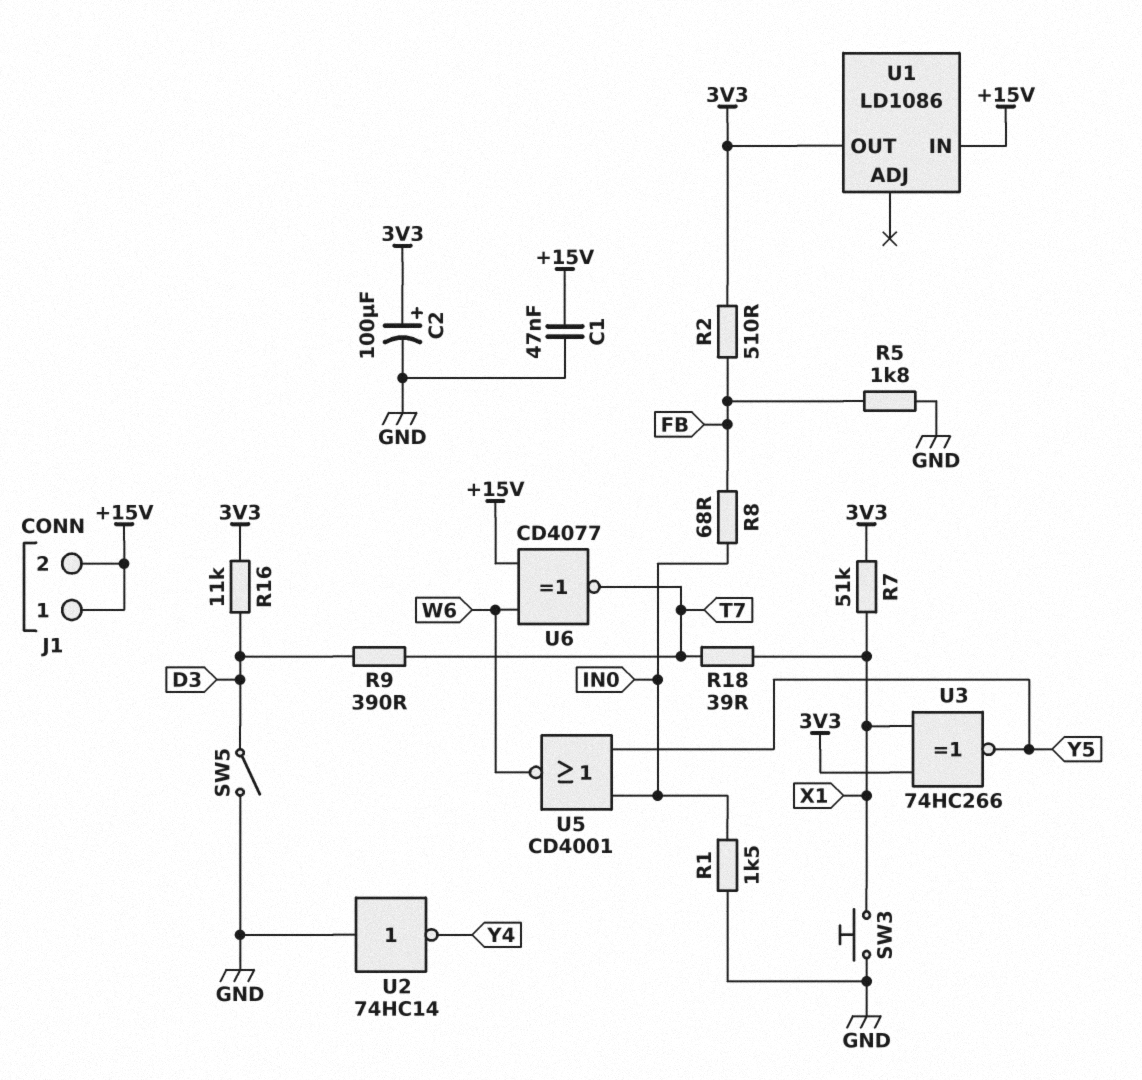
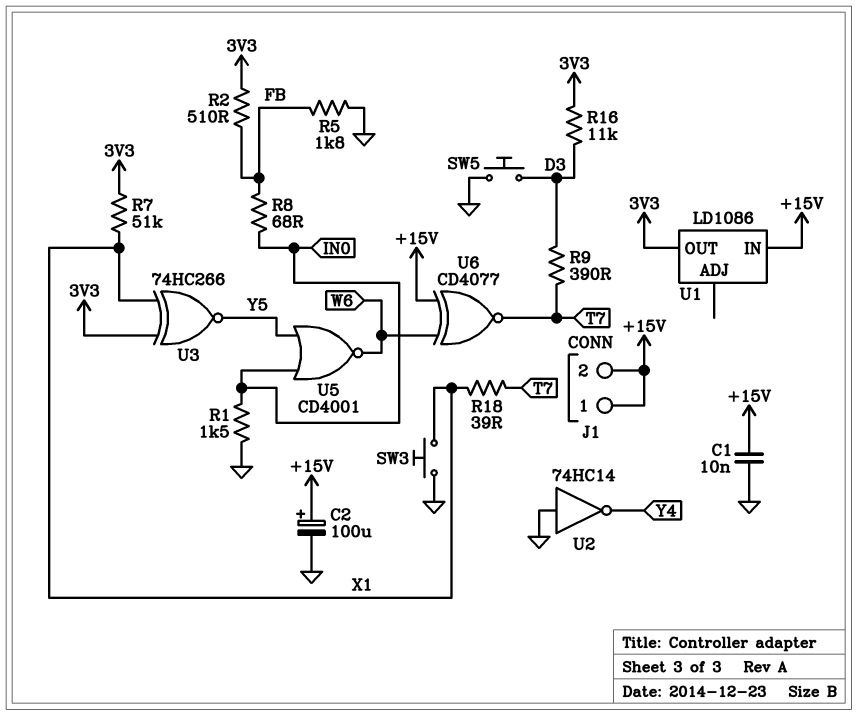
C1: 47nF (+15V, GND) -> 10nF (+15V, GND)
C2: 100uF (plus 3V3, minus GND) -> 100uF (plus +15V, minus GND)
SW5: switch (D3, GND) -> button (D3, GND)

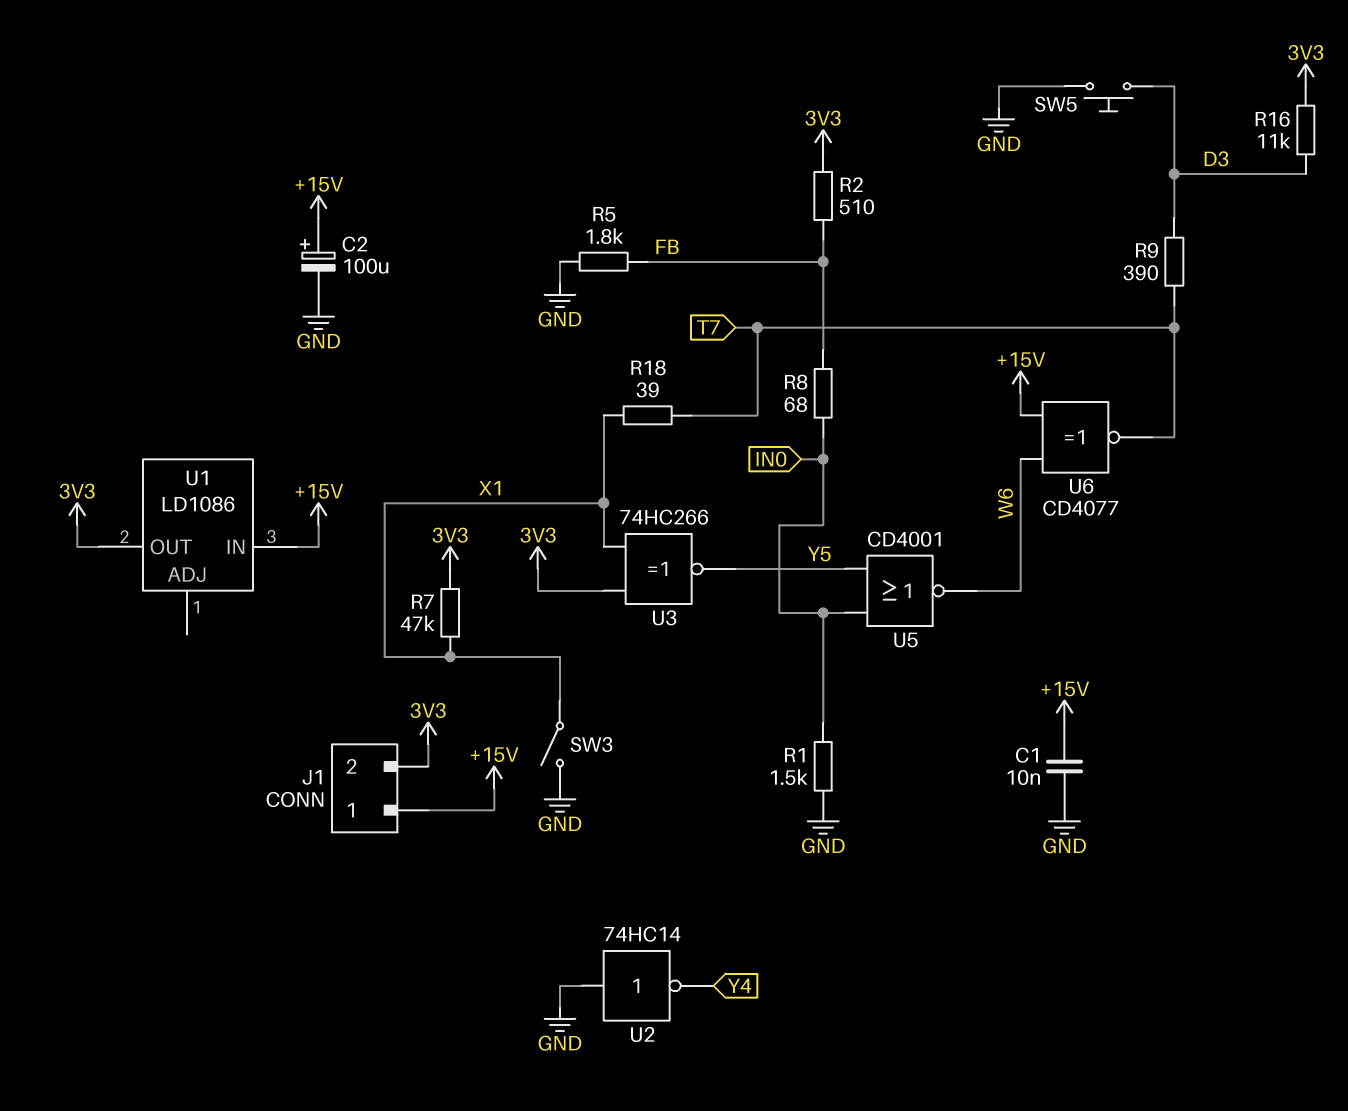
J1 pin 2: +15V -> 3V3
R7: 51k (3V3, X1) -> 47k (3V3, X1)
SW3: button (GND, X1) -> switch (GND, X1)

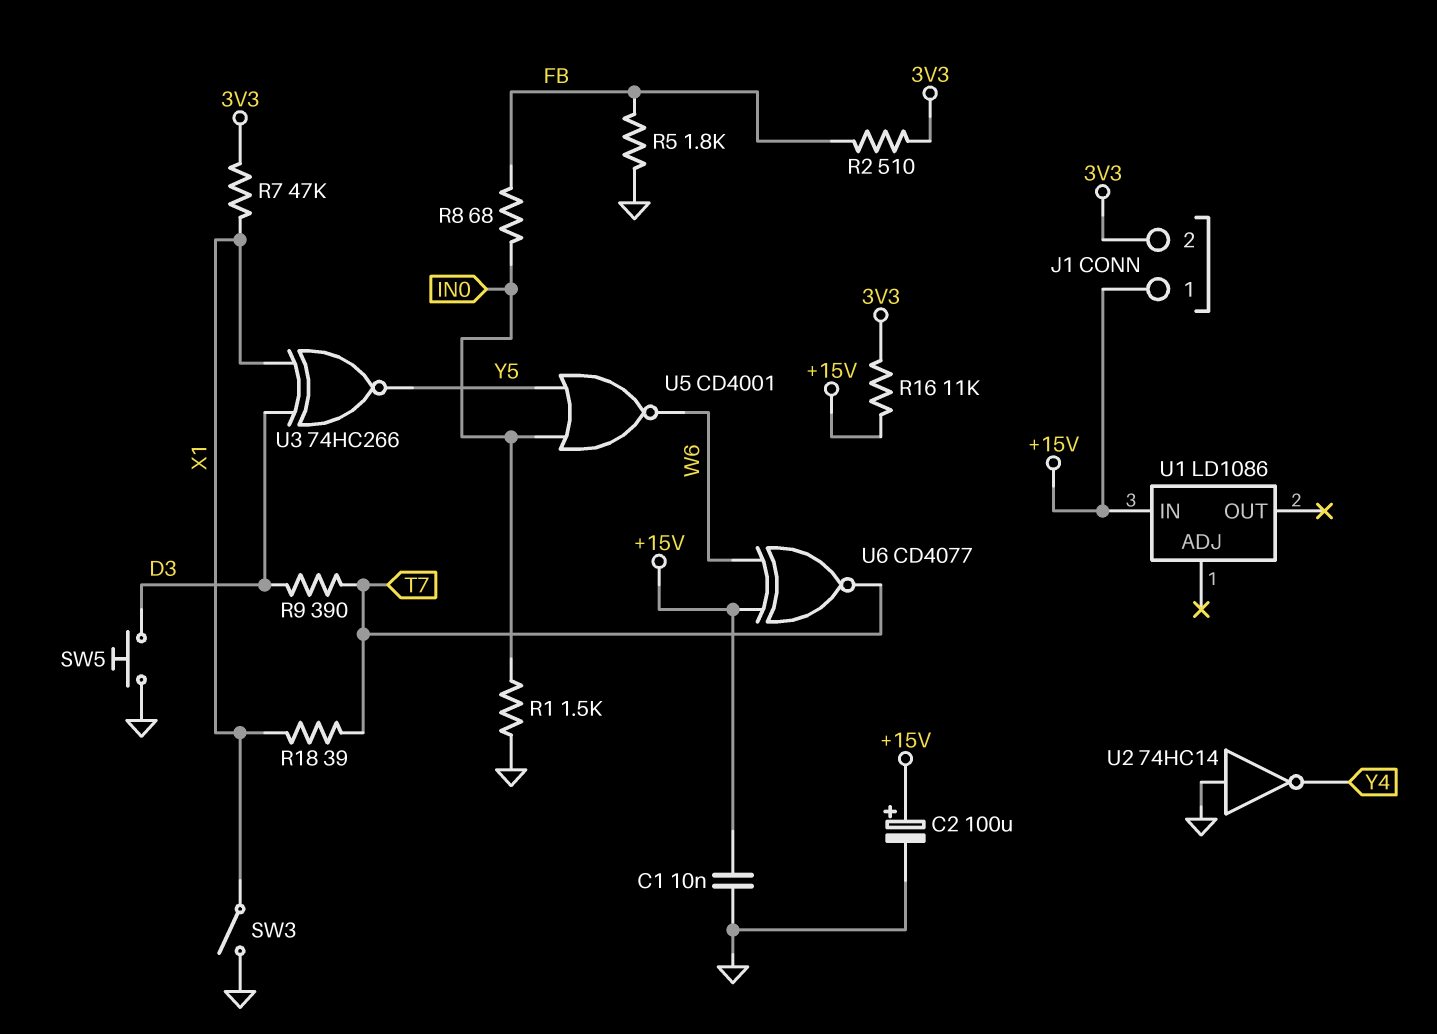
R16: 11k (3V3, D3) -> 11k (+15V, 3V3)
U1 pin OUT: 3V3 -> none
U3: XNOR 74HC266 (in 3V3, in X1, out Y5) -> XNOR 74HC266 (in D3, in X1, out Y5)

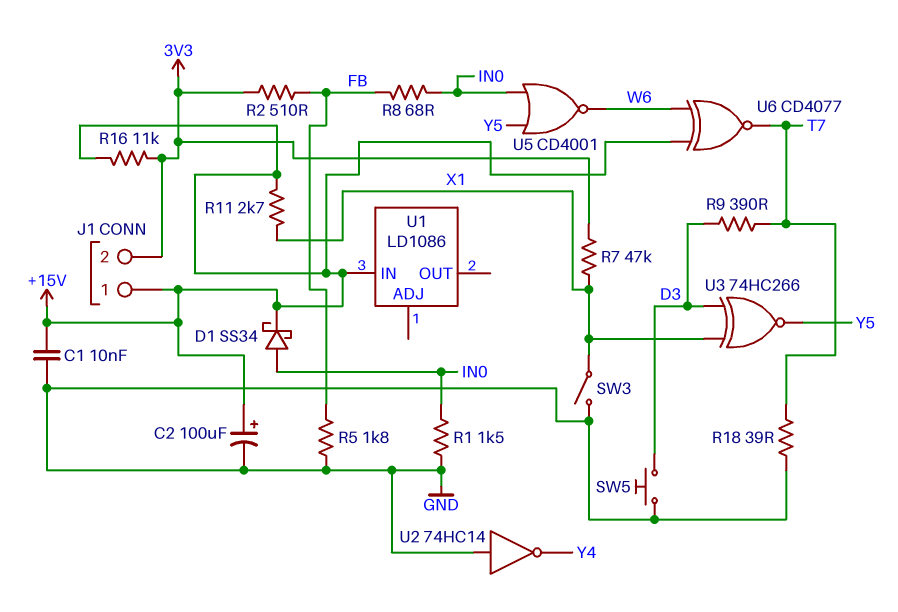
D1: none -> schottky SS34 (A IN0, K +15V)
R11: none -> 2.7k (+15V, X1)
R18: 39 (T7, X1) -> 39 (GND, T7)

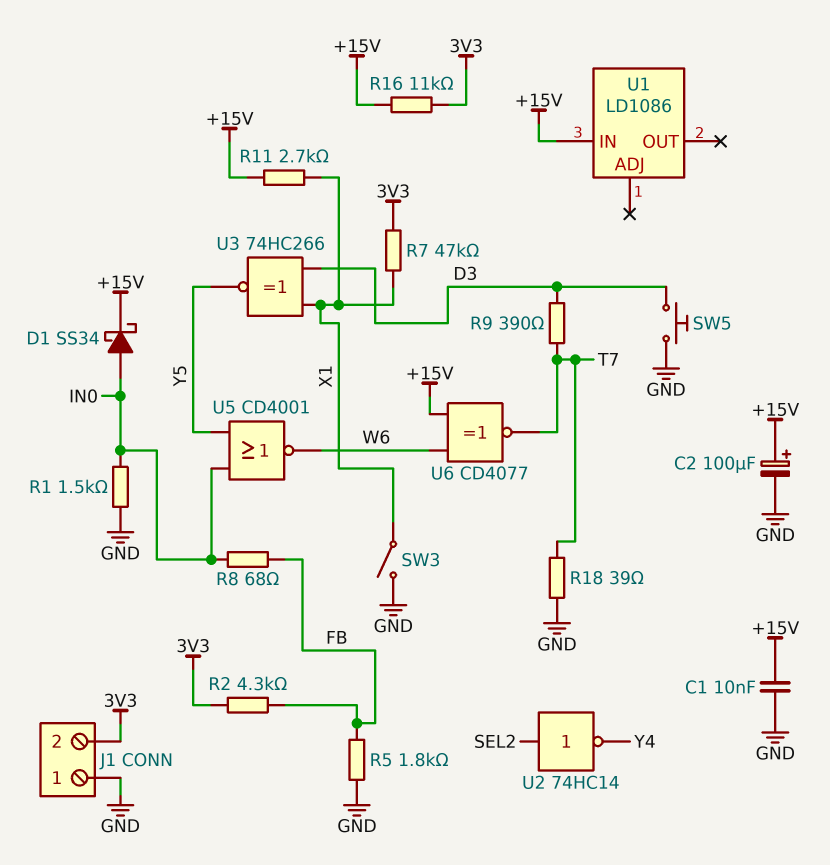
J1 pin 1: +15V -> GND
R2: 510 (3V3, FB) -> 4.3k (3V3, FB)
U2: NOT 74HC14 (in GND, out Y4) -> NOT 74HC14 (in SEL2, out Y4)

